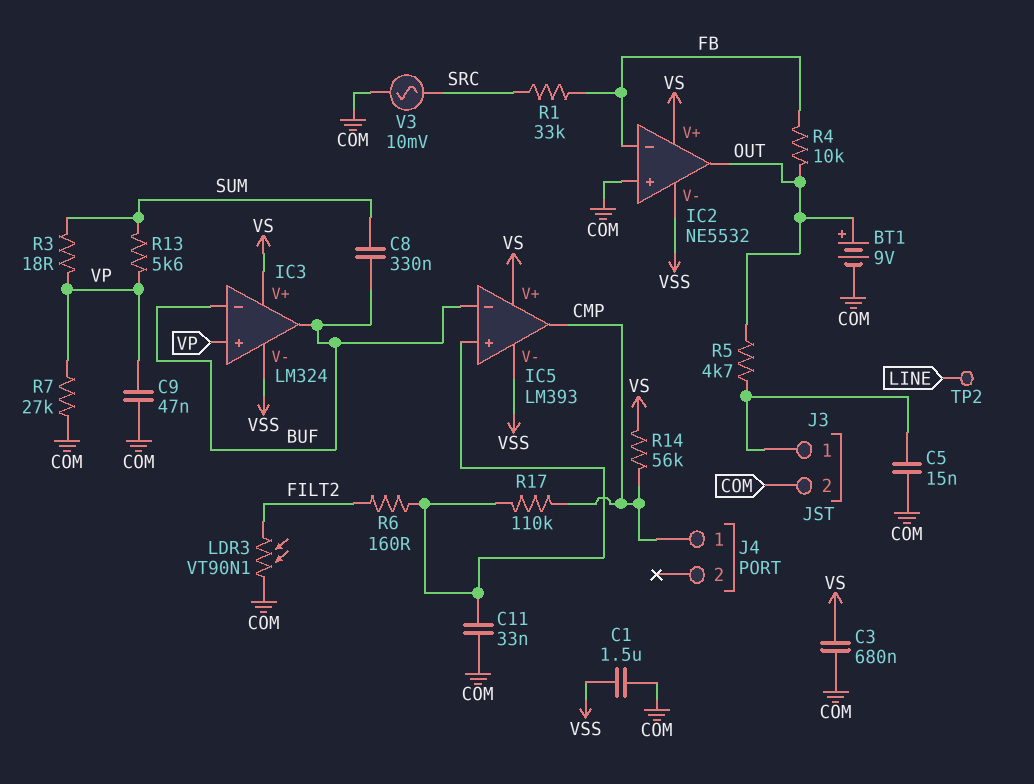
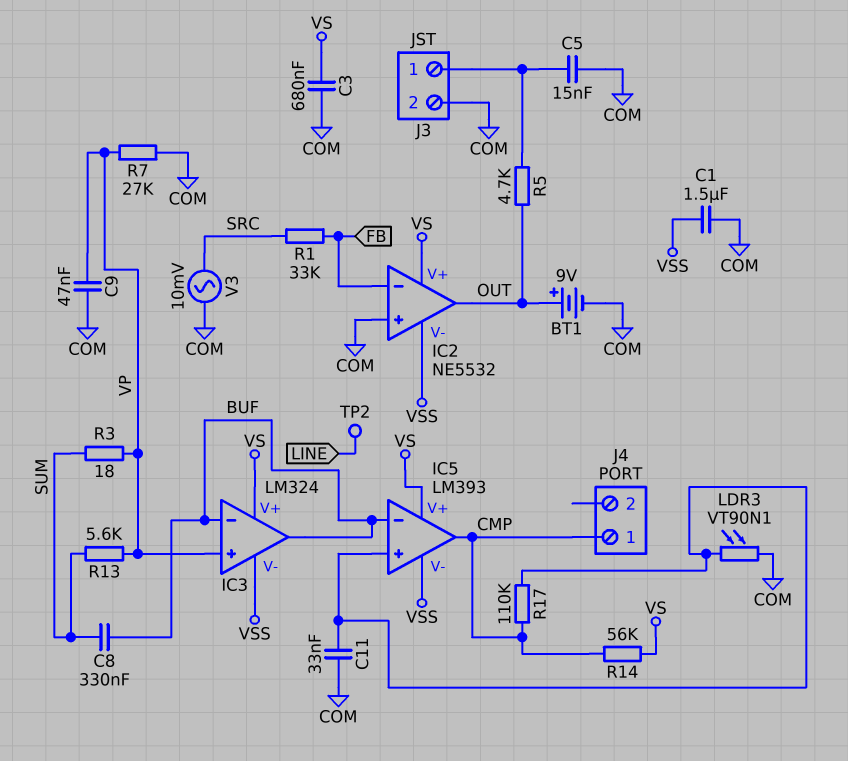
LDR3: VT90N1 (COM, FILT2) -> VT90N1 (COM, IC5/in+)
R4: 10k (FB, OUT) -> none
R6: 160 (FILT2, IC5/in+) -> none

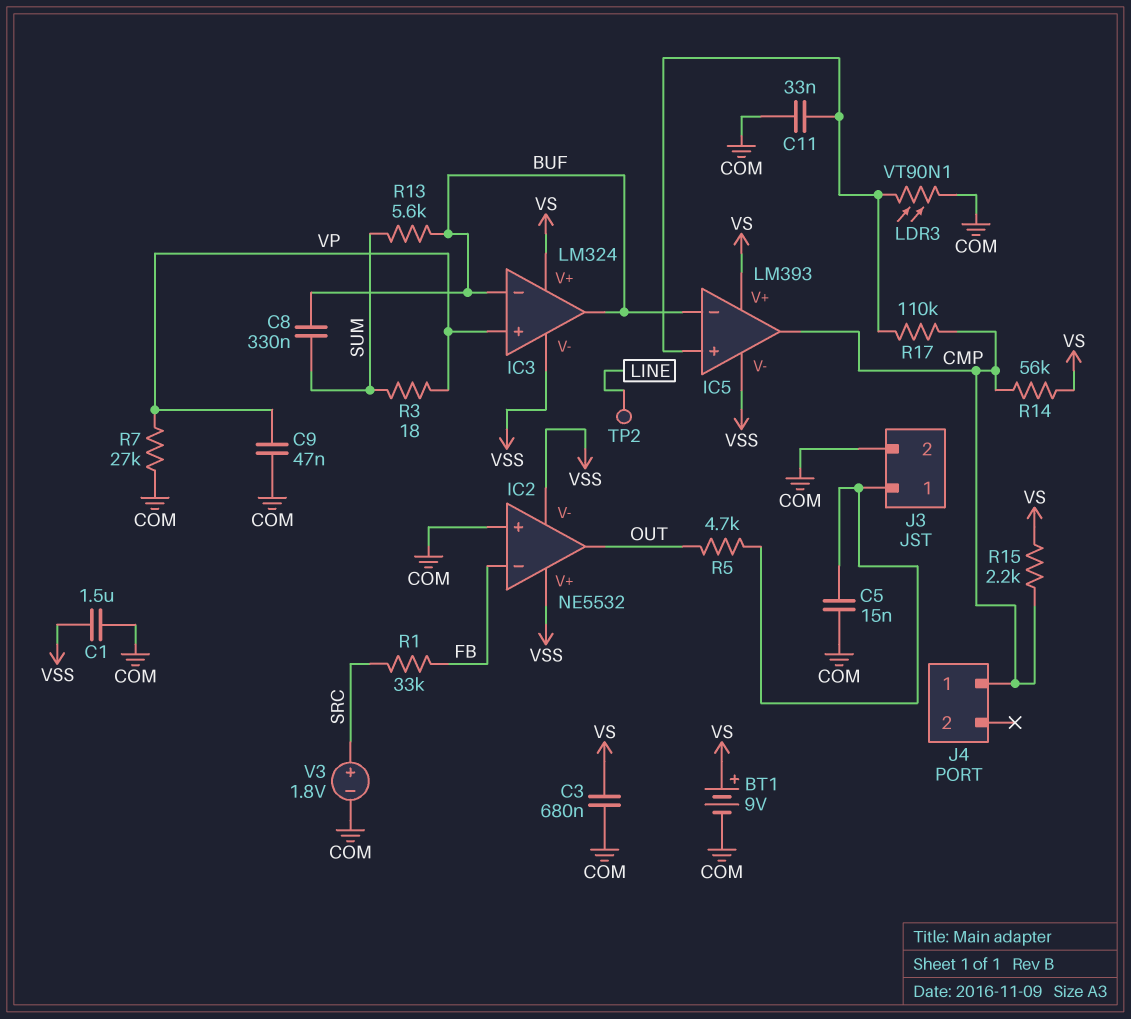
BT1: 9V (plus OUT, minus COM) -> 9V (plus VS, minus COM)
IC2 pin V+: VS -> VSS
R13: 5.6k (SUM, VP) -> 5.6k (BUF, SUM)
R15: none -> 2.2k (CMP, VS)
V3: AC 10mV (COM, SRC) -> 1.8V (plus SRC, minus COM)

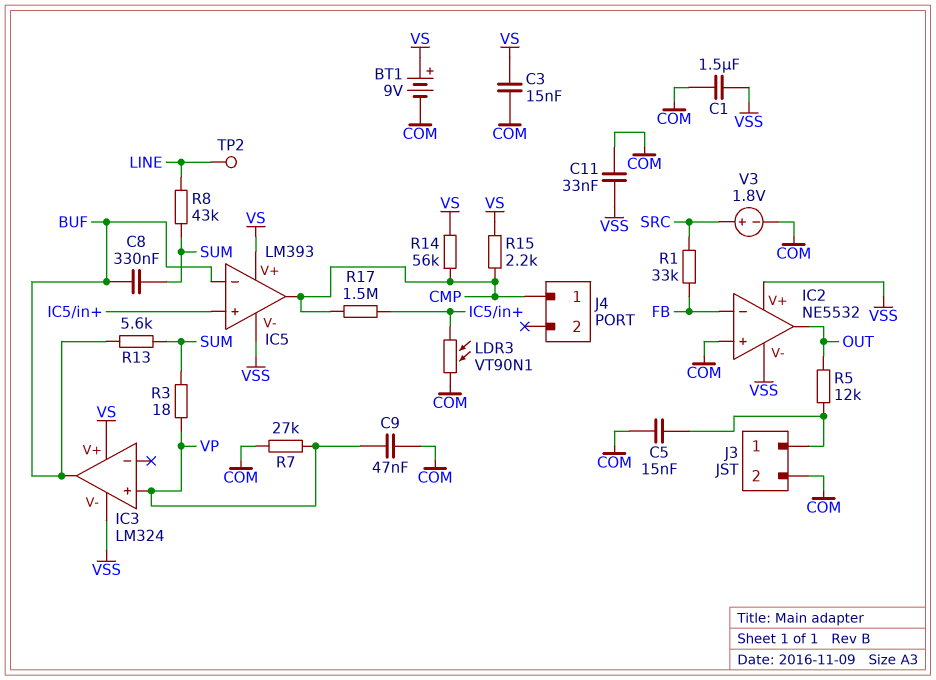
C3: 680nF (COM, VS) -> 15nF (COM, VS)
C11: 33nF (COM, IC5/in+) -> 33nF (COM, VSS)
IC3 pin in-: BUF -> none
R5: 4.7k (J3/1, OUT) -> 12k (J3/1, OUT)
R8: none -> 43k (LINE, SUM)
R17: 110k (CMP, IC5/in+) -> 1.5M (CMP, IC5/in+)

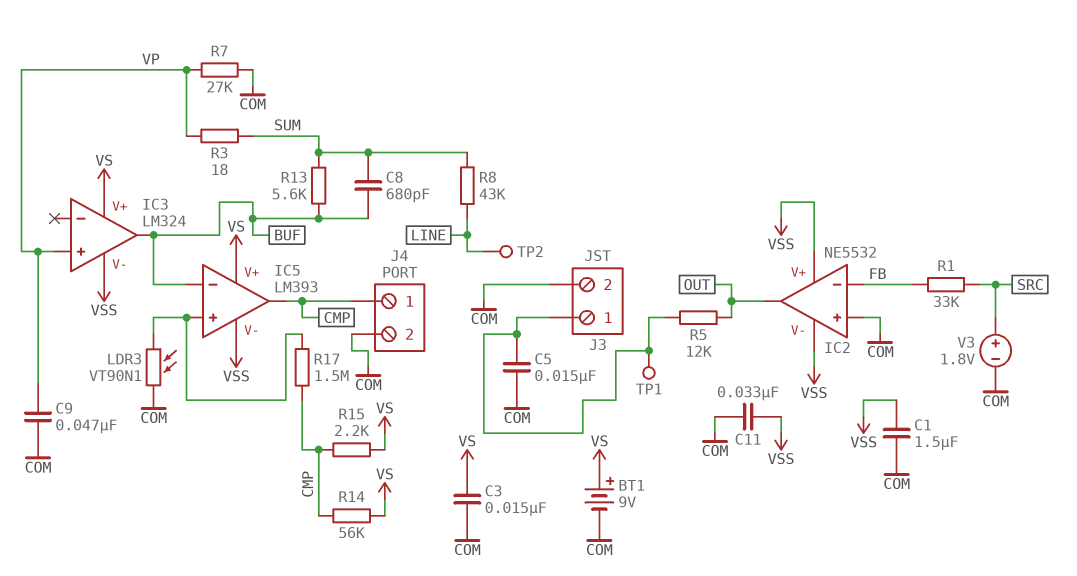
C8: 330nF (BUF, SUM) -> 680pF (BUF, SUM)
J4 pin 2: none -> COM
TP1: none -> test point (J3/1)

